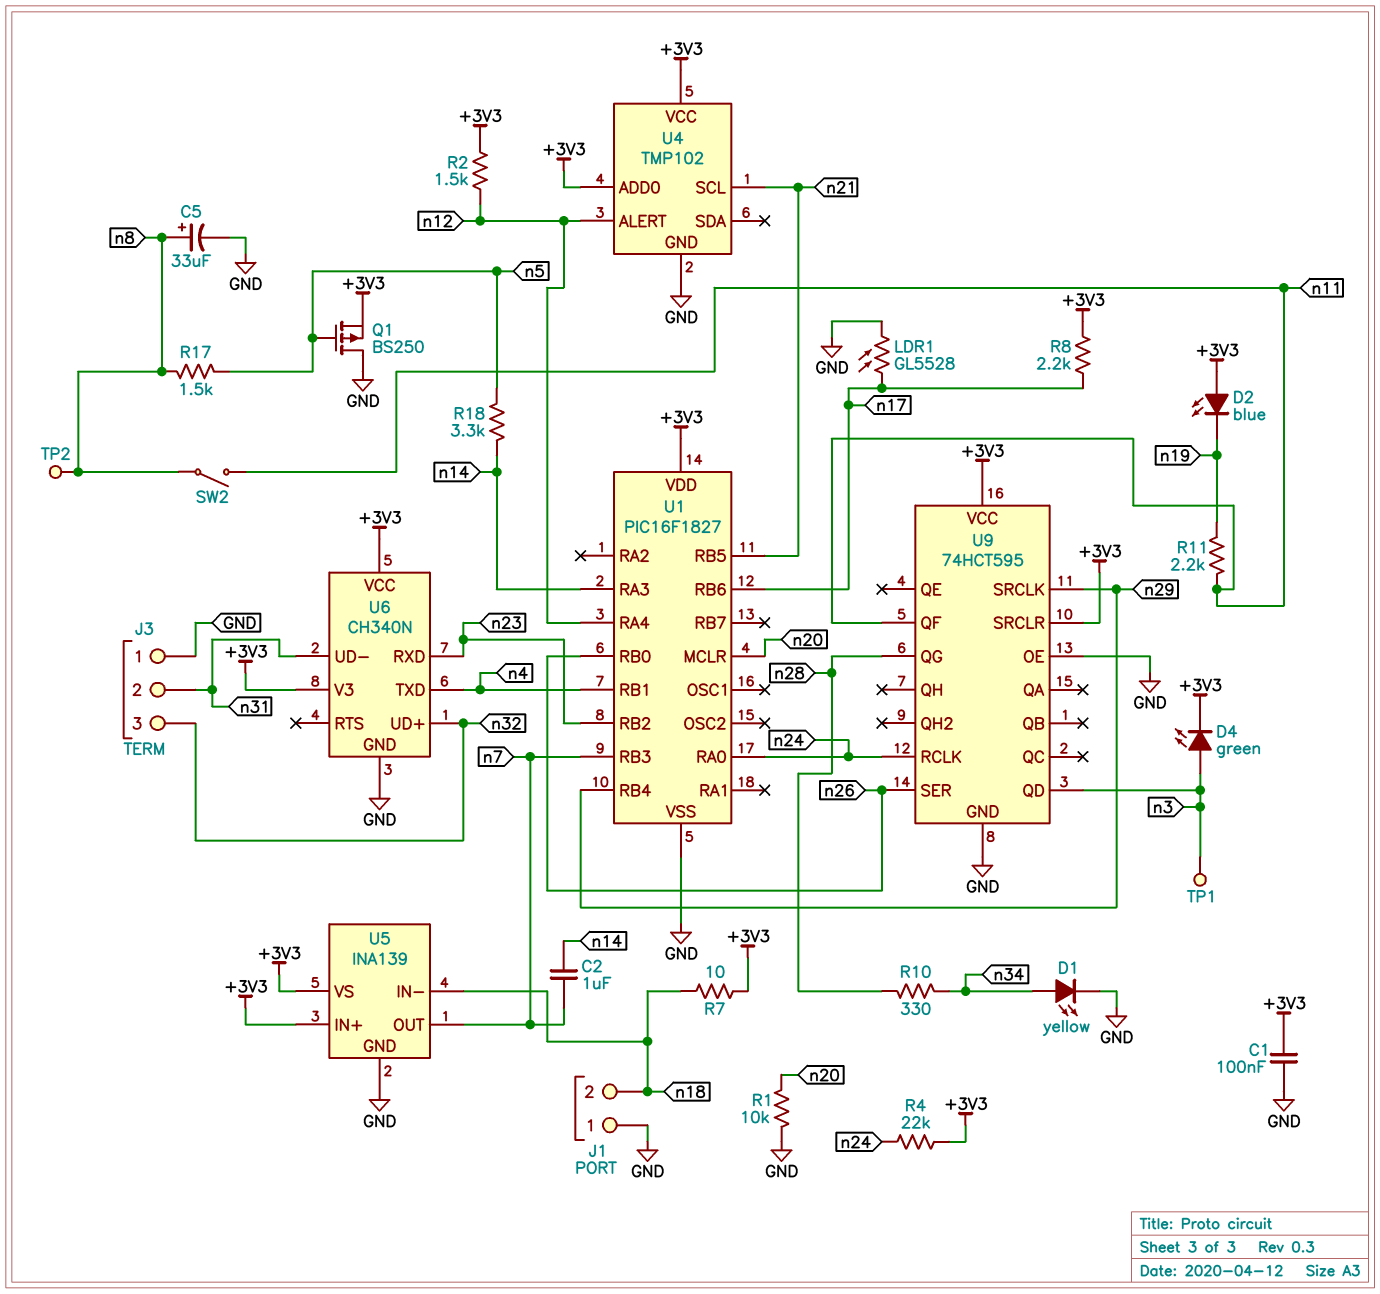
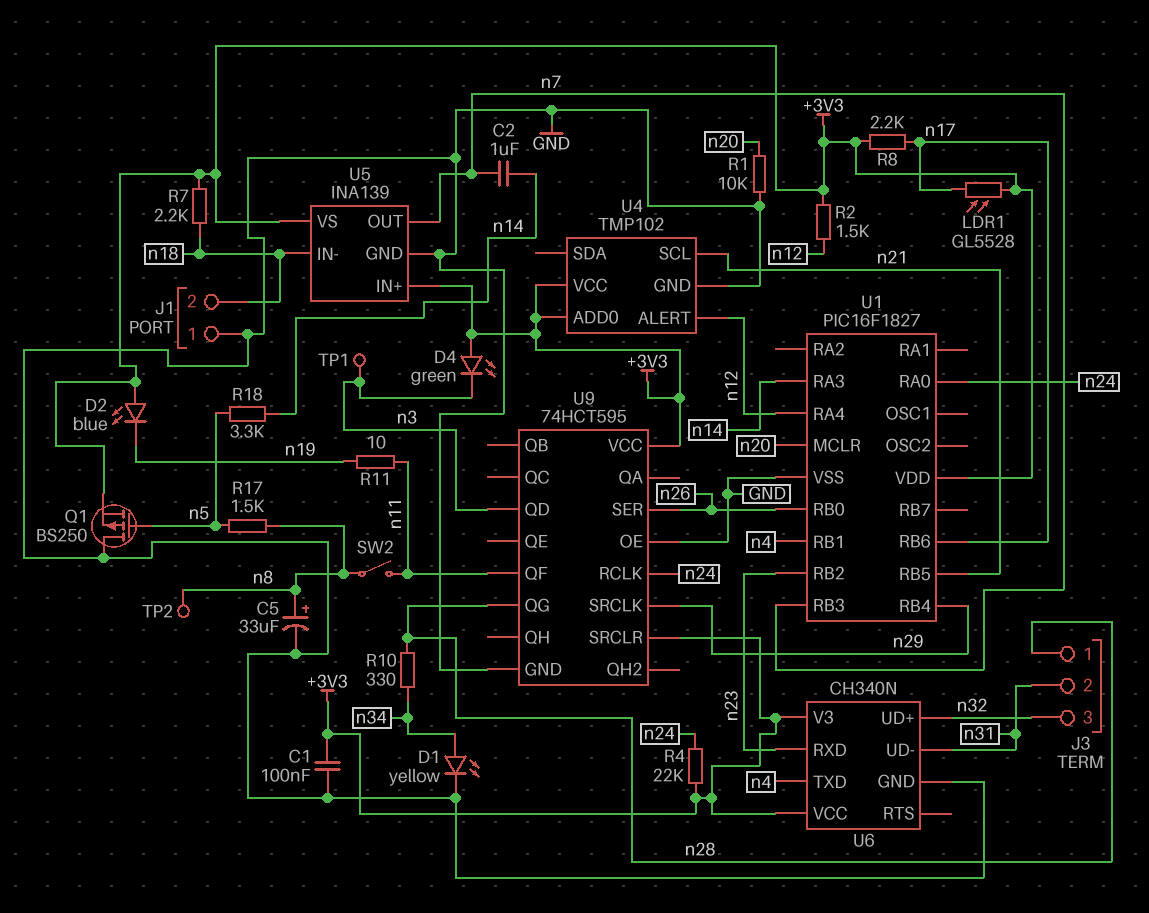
D4: LED green (A n3, K +3V3) -> LED green (A +3V3, K n3)
J3 pin 1: GND -> n28
LDR1: GL5528 (GND, n17) -> GL5528 (+3V3, n17)
R7: 10 (+3V3, n18) -> 2.2k (+3V3, n18)
R11: 2.2k (n11, n19) -> 10 (n11, n19)

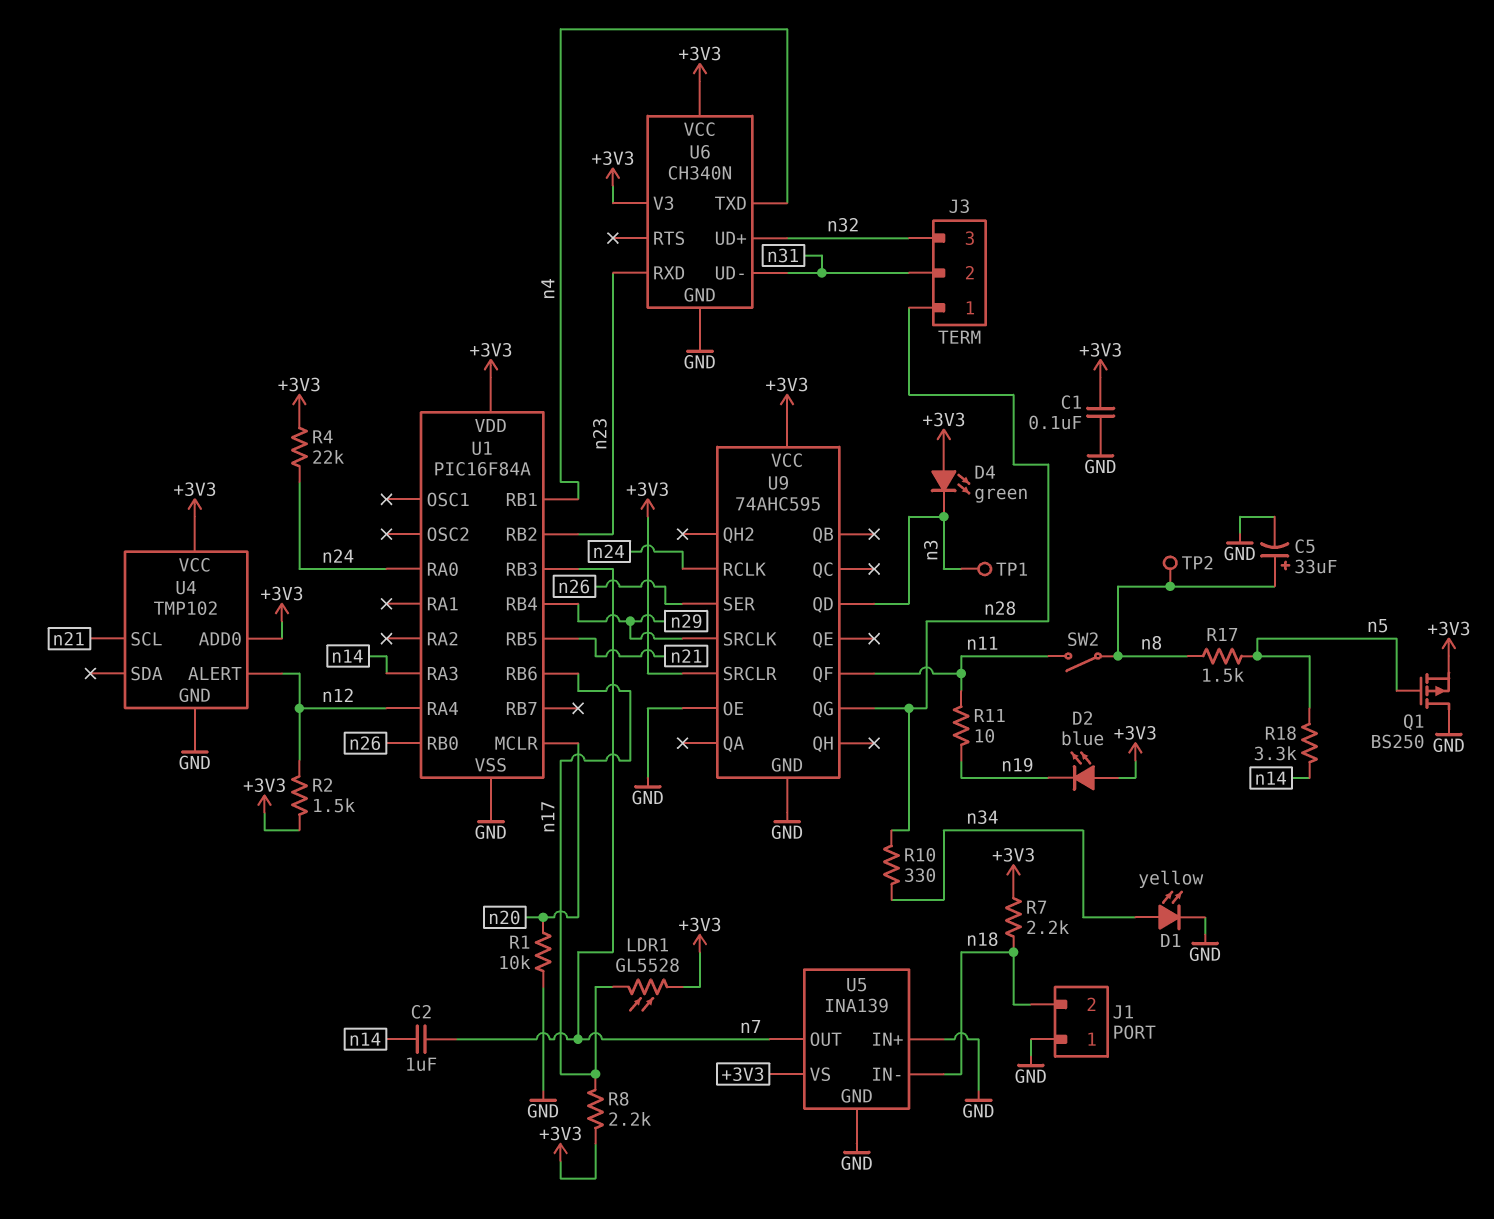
U1: PIC16F1827 -> PIC16F84A
U5 pin IN+: +3V3 -> GND
U9: 74HCT595 -> 74AHC595

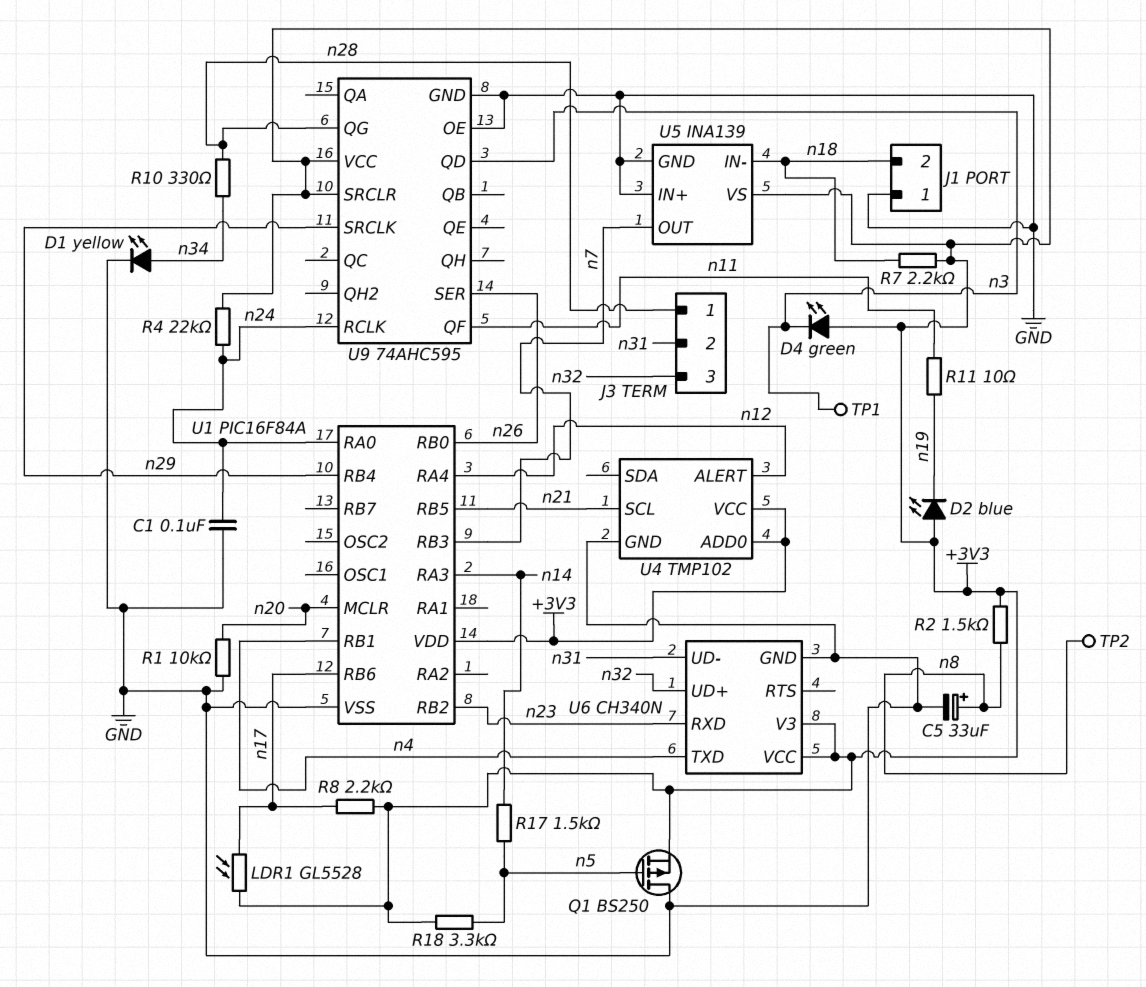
C1: 100nF (+3V3, GND) -> 100nF (GND, n24)
C2: 1uF (n7, n14) -> none
R2: 1.5k (+3V3, n12) -> 1.5k (+3V3, n8)
R17: 1.5k (n5, n8) -> 1.5k (n5, n14)
R18: 3.3k (n5, n14) -> 3.3k (+3V3, n5)
SW2: switch (n8, n11) -> none

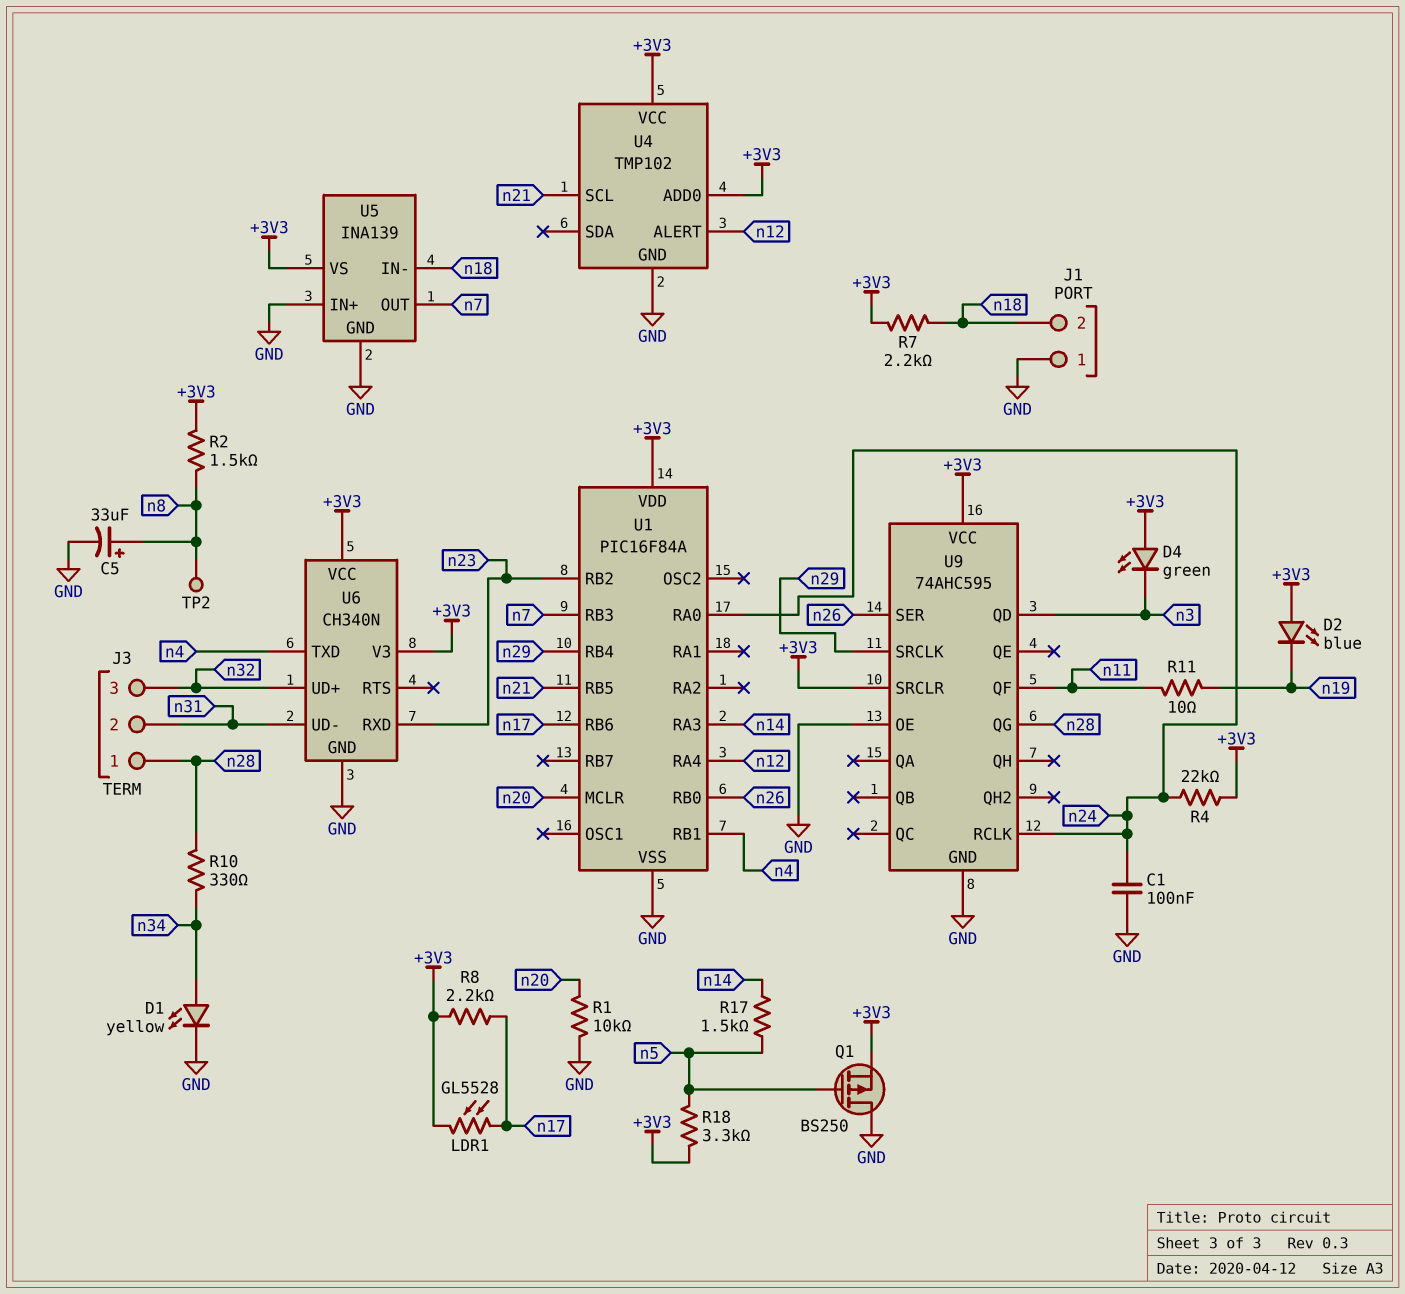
TP1: test point (n3) -> none

